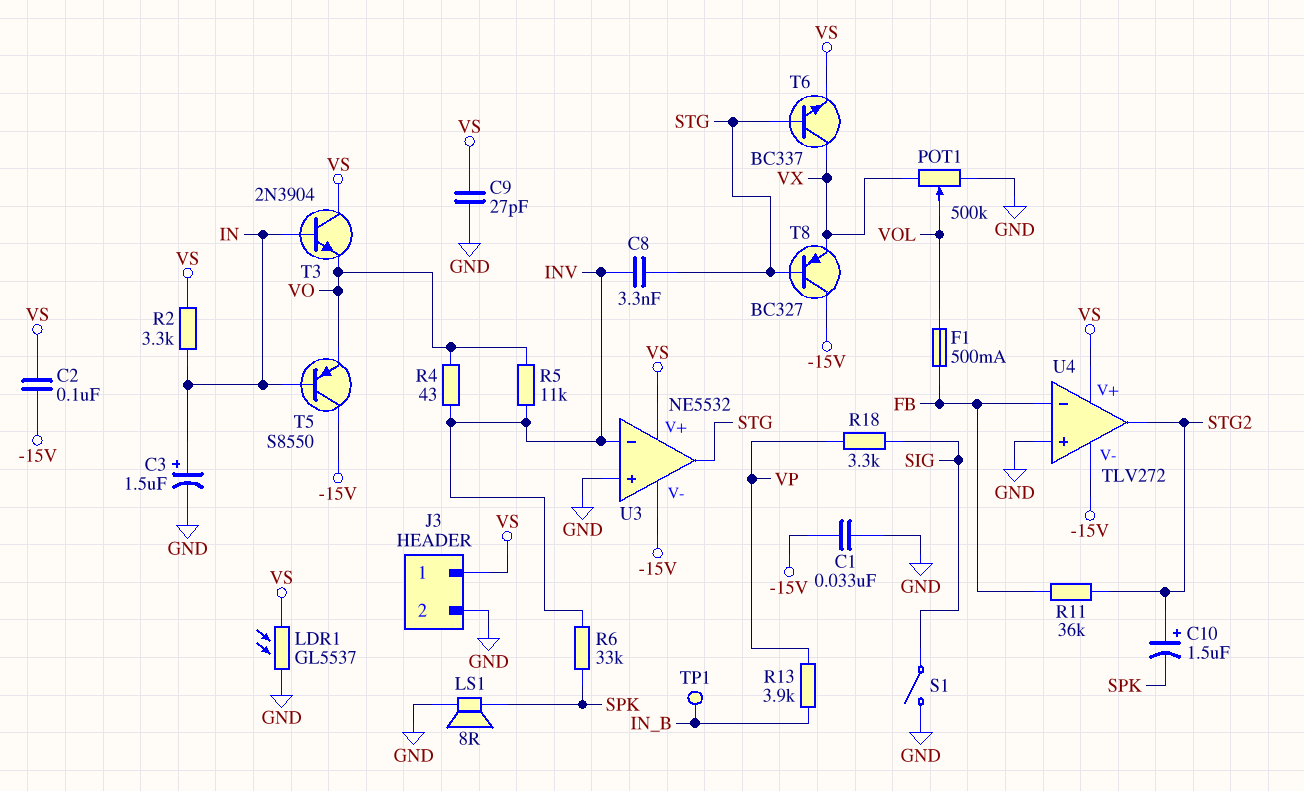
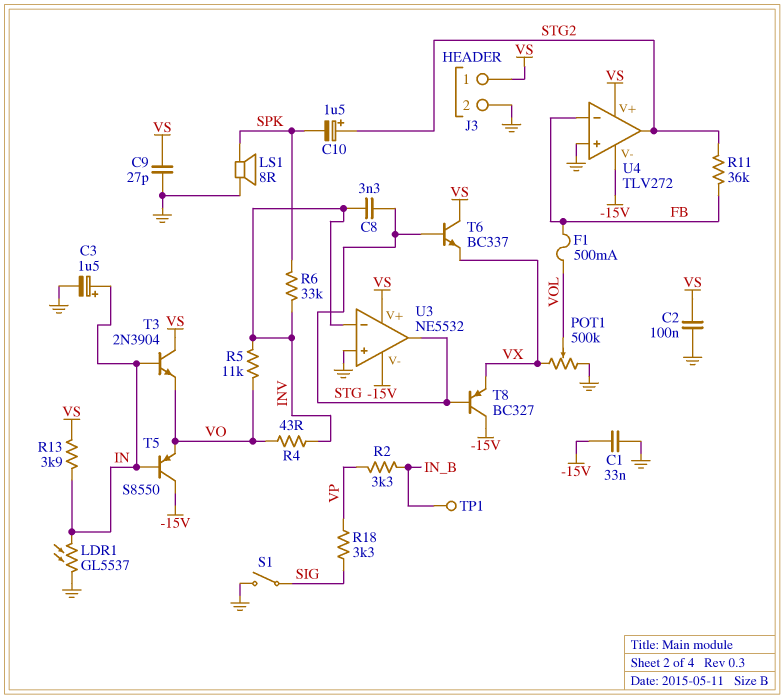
C2: 100nF (-15V, VS) -> 100nF (GND, VS)
LDR1: GL5537 (GND, VS) -> GL5537 (GND, IN)
R2: 3.3k (IN, VS) -> 3.3k (IN_B, VP)
R13: 3.9k (IN_B, VP) -> 3.9k (IN, VS)
T6: NPN BC337 (B STG, C VX, E VS) -> NPN BC337 (B STG, C VS, E VX)

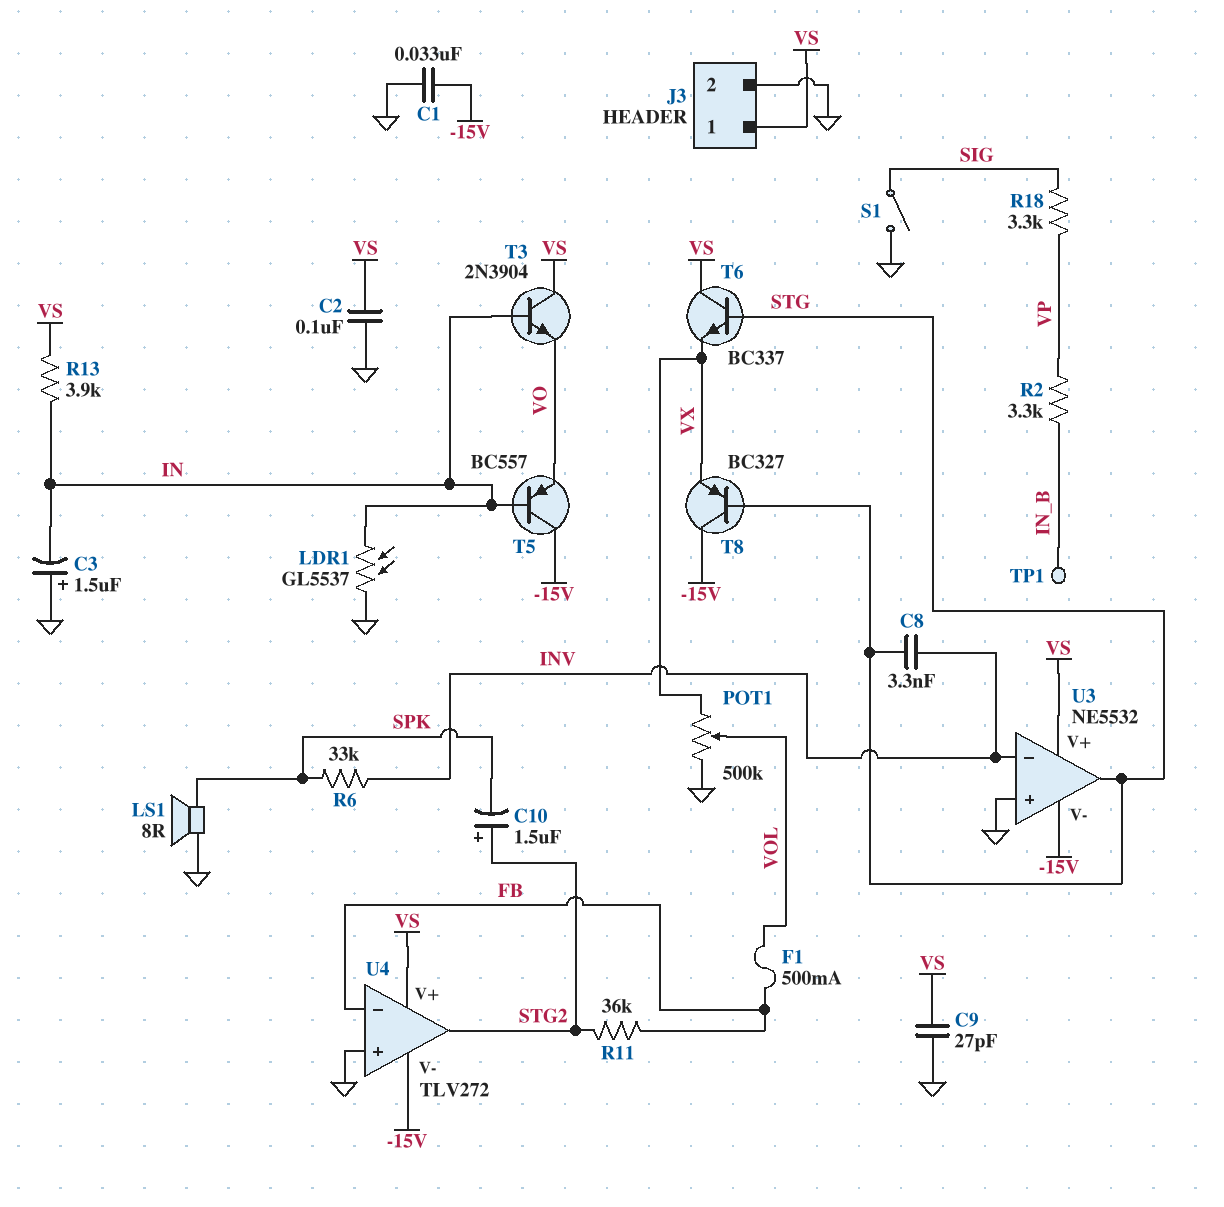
C3: 1.5uF (plus IN, minus GND) -> 1.5uF (plus GND, minus IN)
R4: 43 (INV, VO) -> none
R5: 11k (INV, VO) -> none
T5: PNP S8550 (B IN, C -15V, E VO) -> PNP BC557 (B IN, C -15V, E VO)

